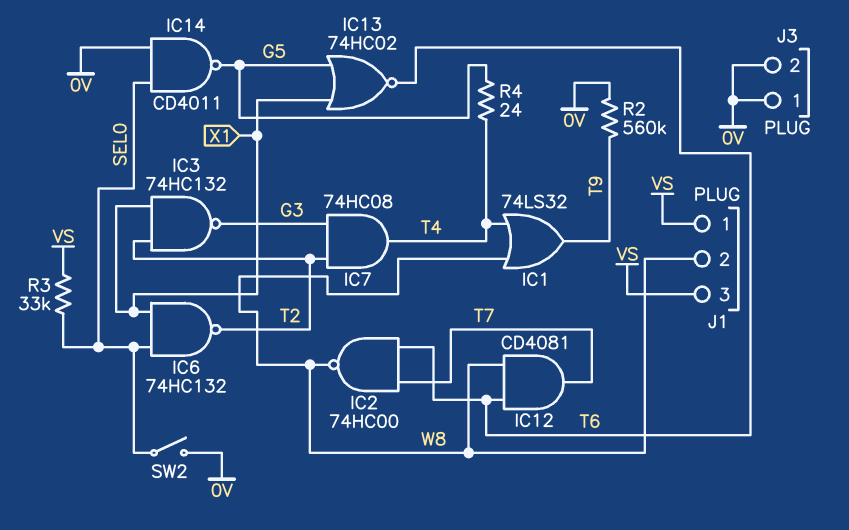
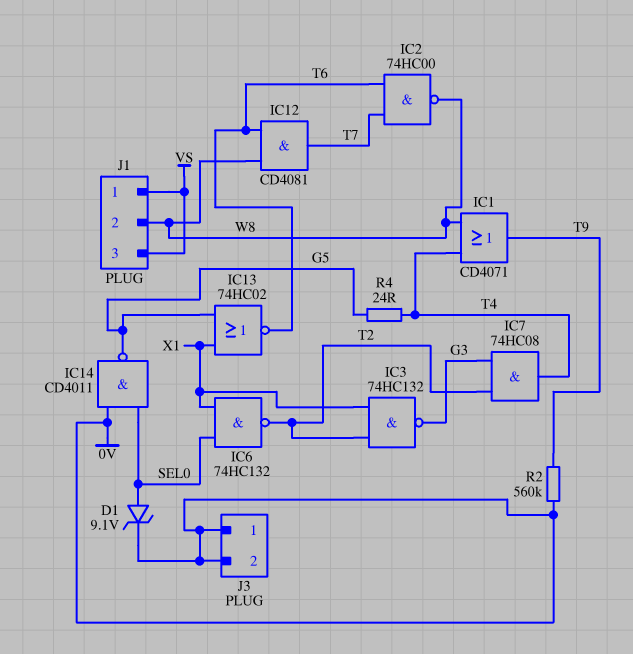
D1: none -> zener 9.1V (A SEL0, K 0V)
IC1: OR 74LS32 (in T4, in W8, out T9) -> OR CD4071 (in T4, in W8, out T9)
R3: 33k (SEL0, VS) -> none
SW2: switch (0V, SEL0) -> none

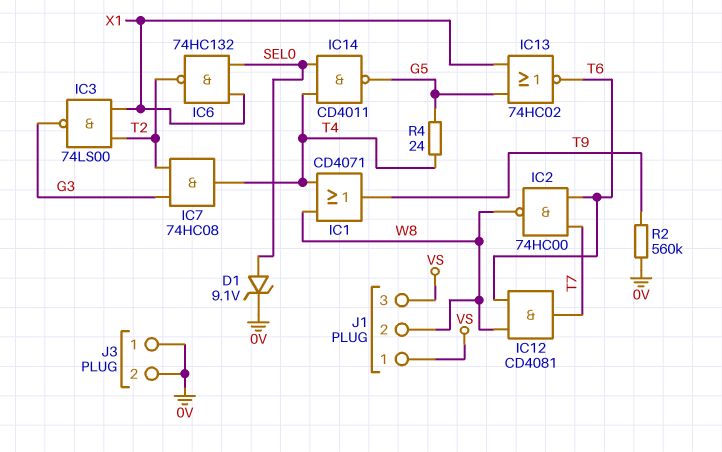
IC3: NAND 74HC132 (in T2, in X1, out G3) -> NAND 74LS00 (in T2, in X1, out G3)
IC14: NAND CD4011 (in 0V, in SEL0, out G5) -> NAND CD4011 (in SEL0, in T4, out G5)

